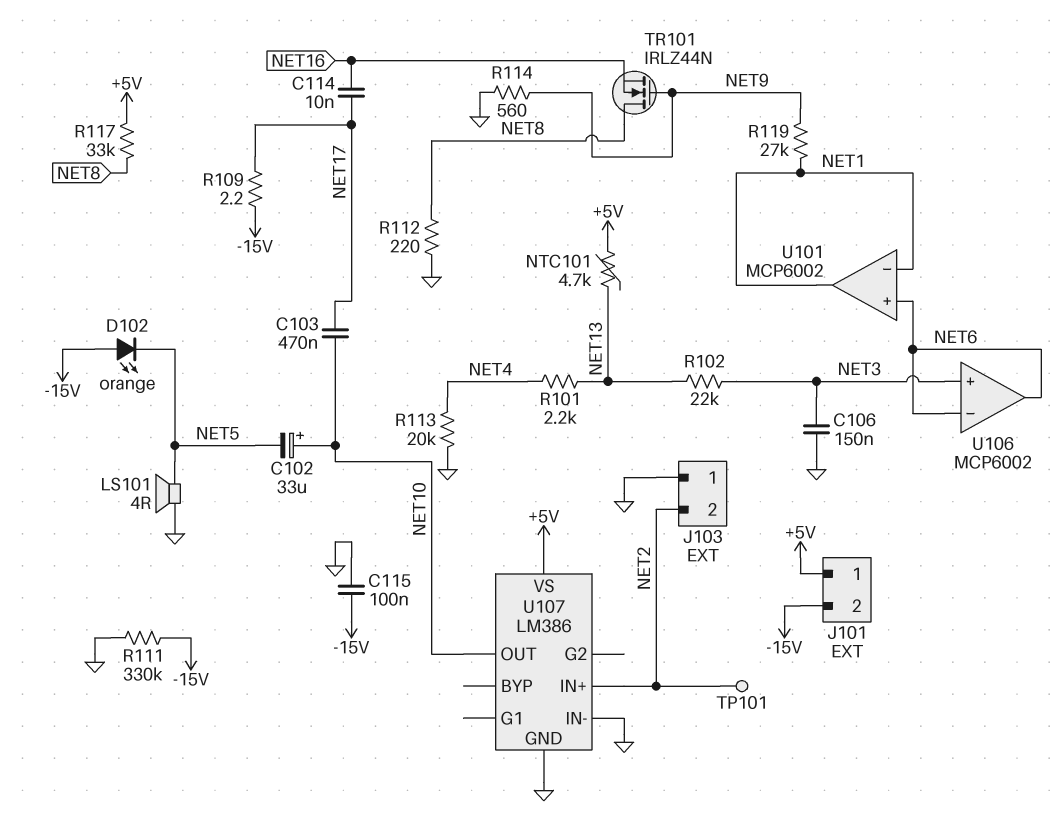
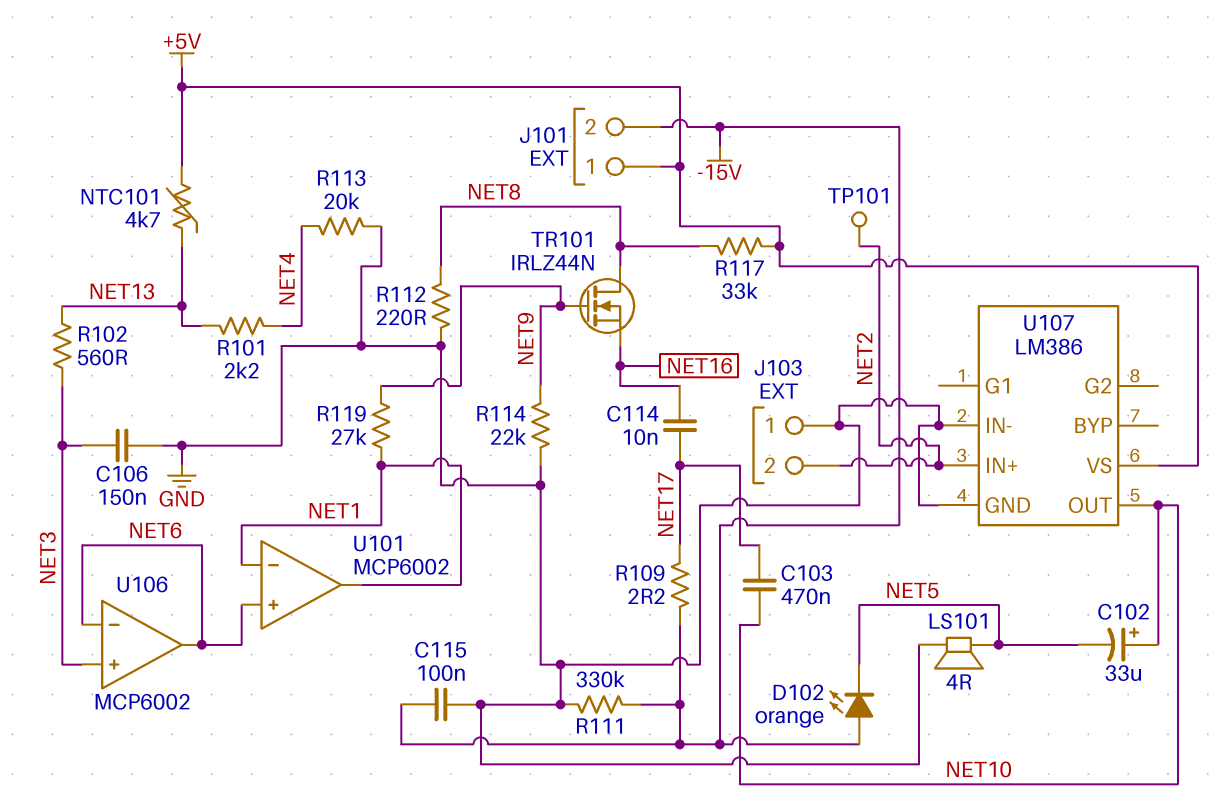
R102: 22k (NET3, NET13) -> 560 (NET3, NET13)
R114: 560 (GND, NET9) -> 22k (GND, NET9)

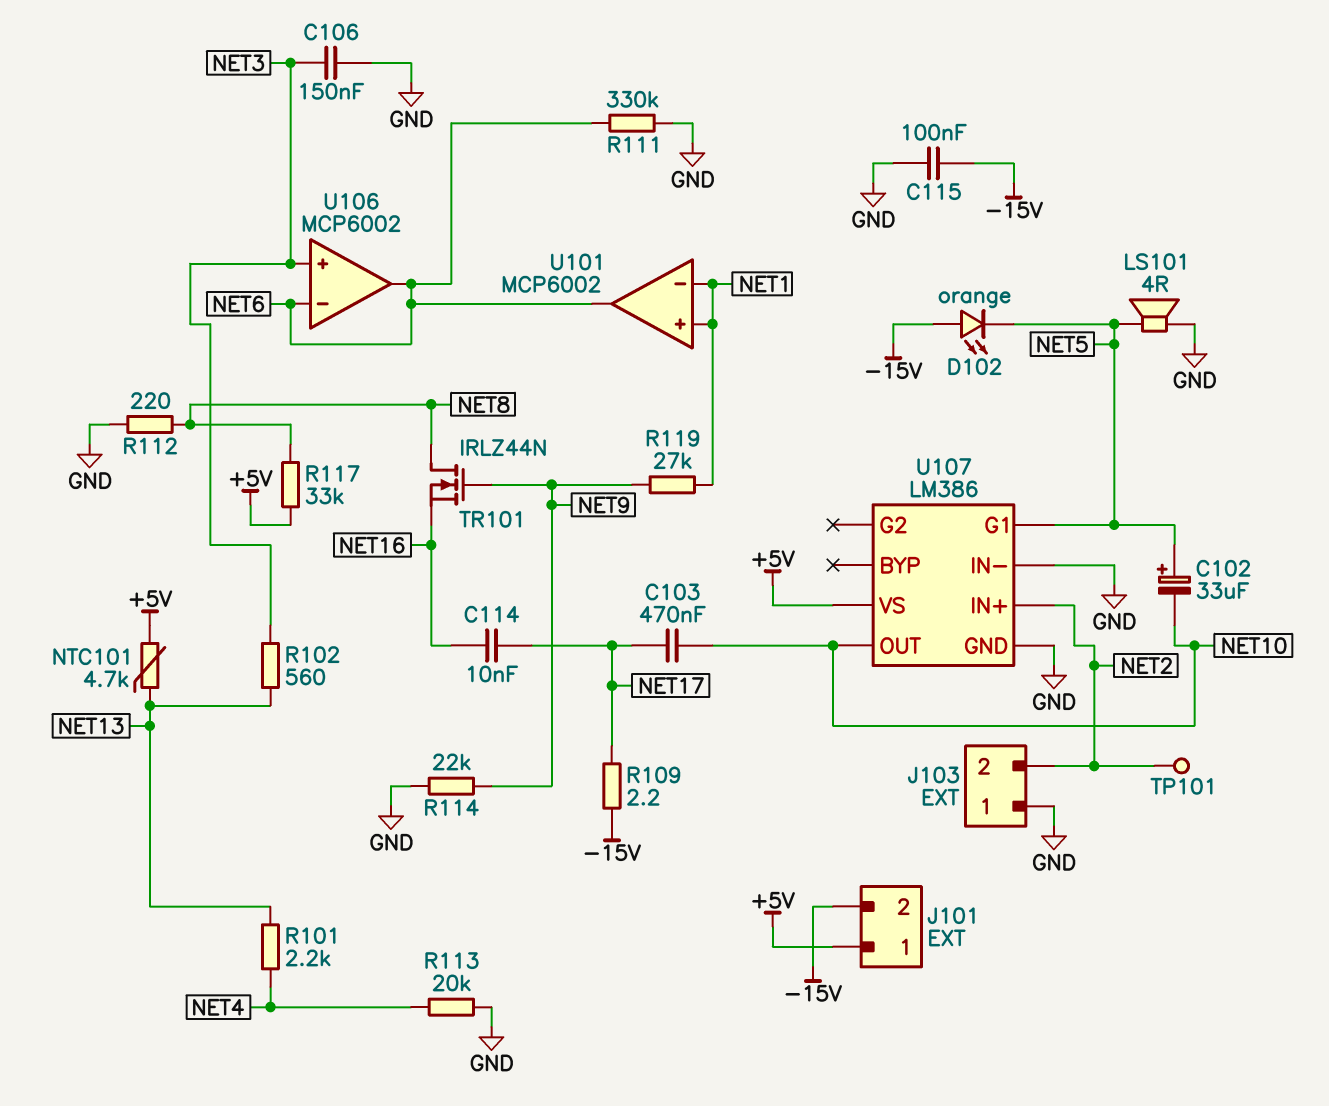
C102: 33uF (plus NET10, minus NET5) -> 33uF (plus NET5, minus NET10)
R111: 330k (-15V, GND) -> 330k (GND, NET6)
U101 pin in+: NET6 -> NET1
U101 pin out: NET1 -> NET6
U107 pin G1: none -> NET5

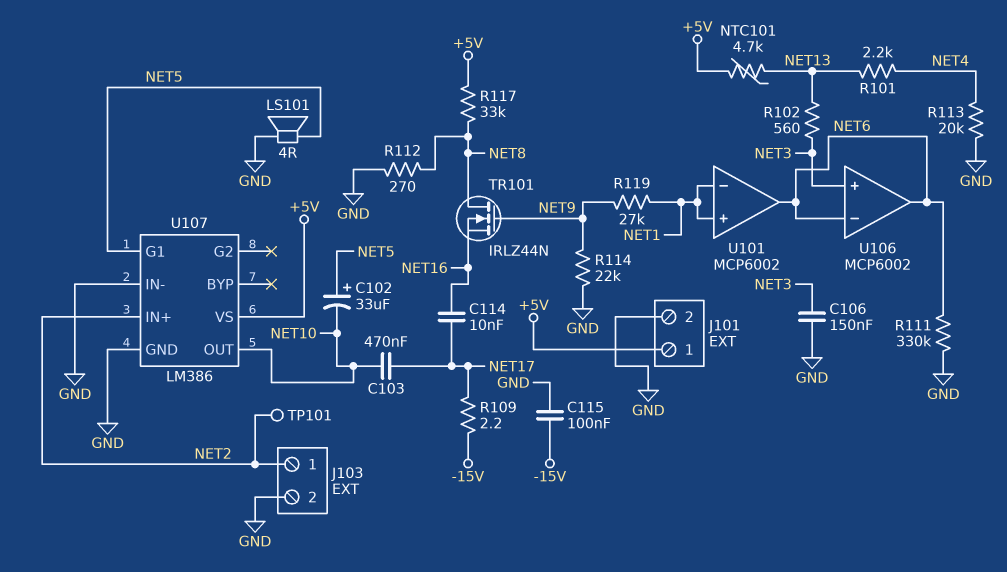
D102: LED orange (A -15V, K NET5) -> none
J101 pin 2: -15V -> GND
J103 pin 1: GND -> NET2
J103 pin 2: NET2 -> GND
R112: 220 (GND, NET8) -> 270 (GND, NET8)

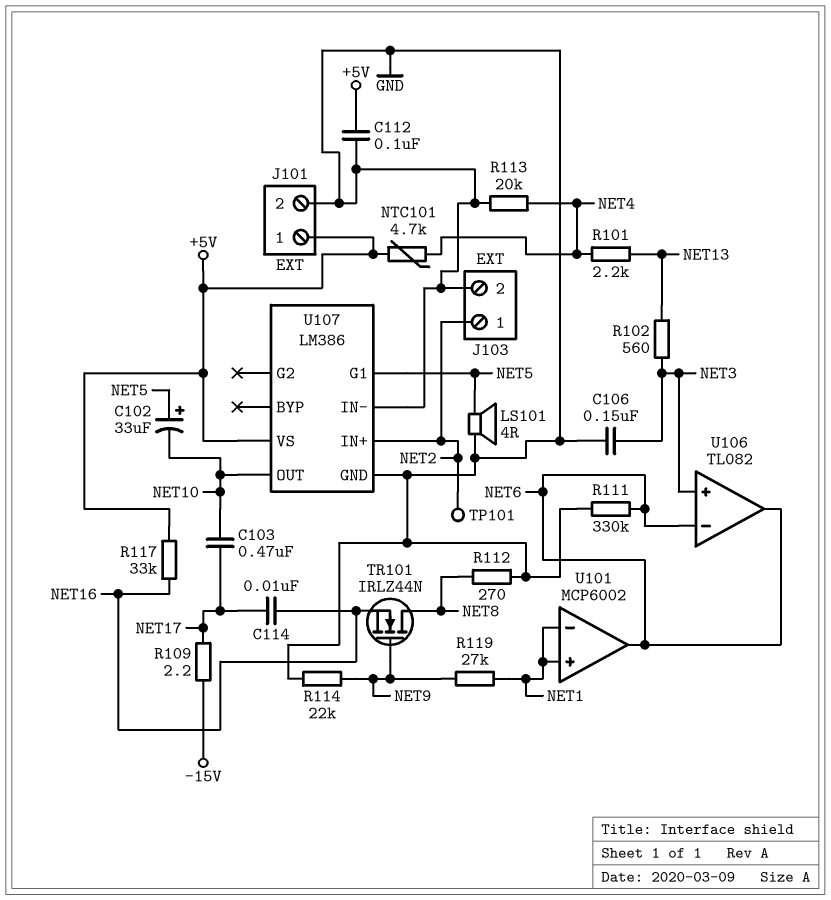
C112: none -> 100nF (+5V, GND)
C115: 100nF (-15V, GND) -> none
NTC101: 4.7k (+5V, NET13) -> 4.7k (+5V, NET4)
R117: 33k (+5V, NET8) -> 33k (+5V, NET16)
U106: MCP6002 -> TL082

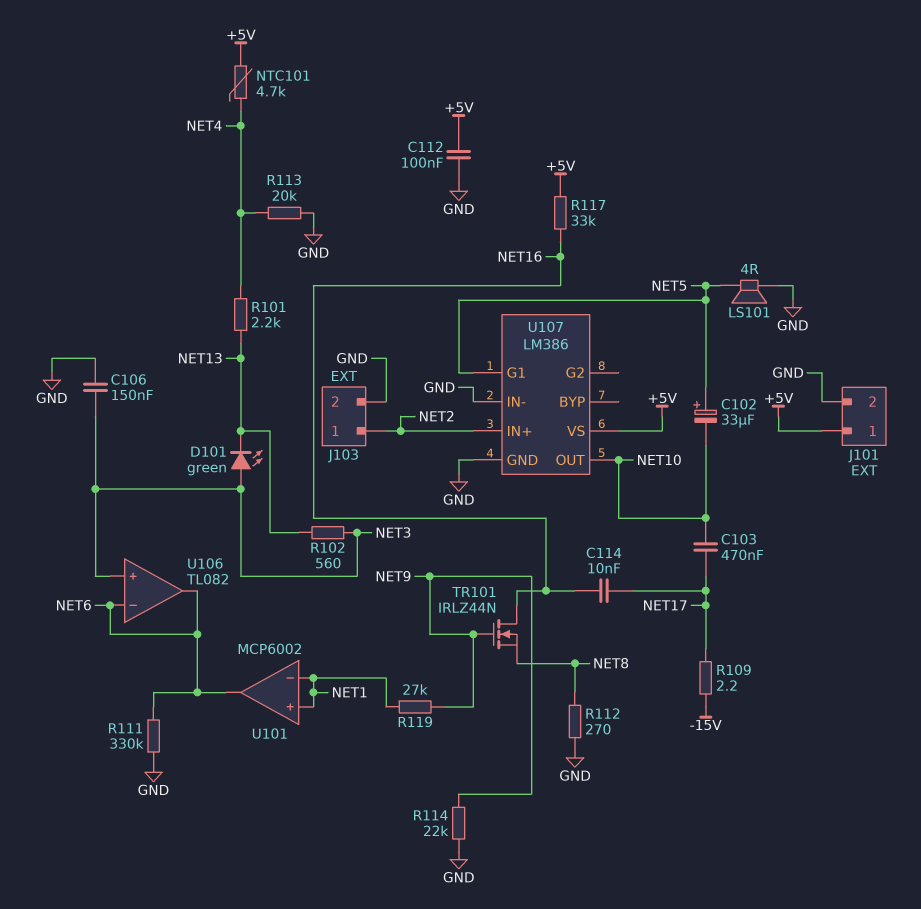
D101: none -> LED green (A NET3, K NET13)
TP101: test point (NET2) -> none
TR101: NMOS IRLZ44N (G NET9, D NET8, S NET16) -> NMOS IRLZ44N (G NET9, D NET16, S NET8)

